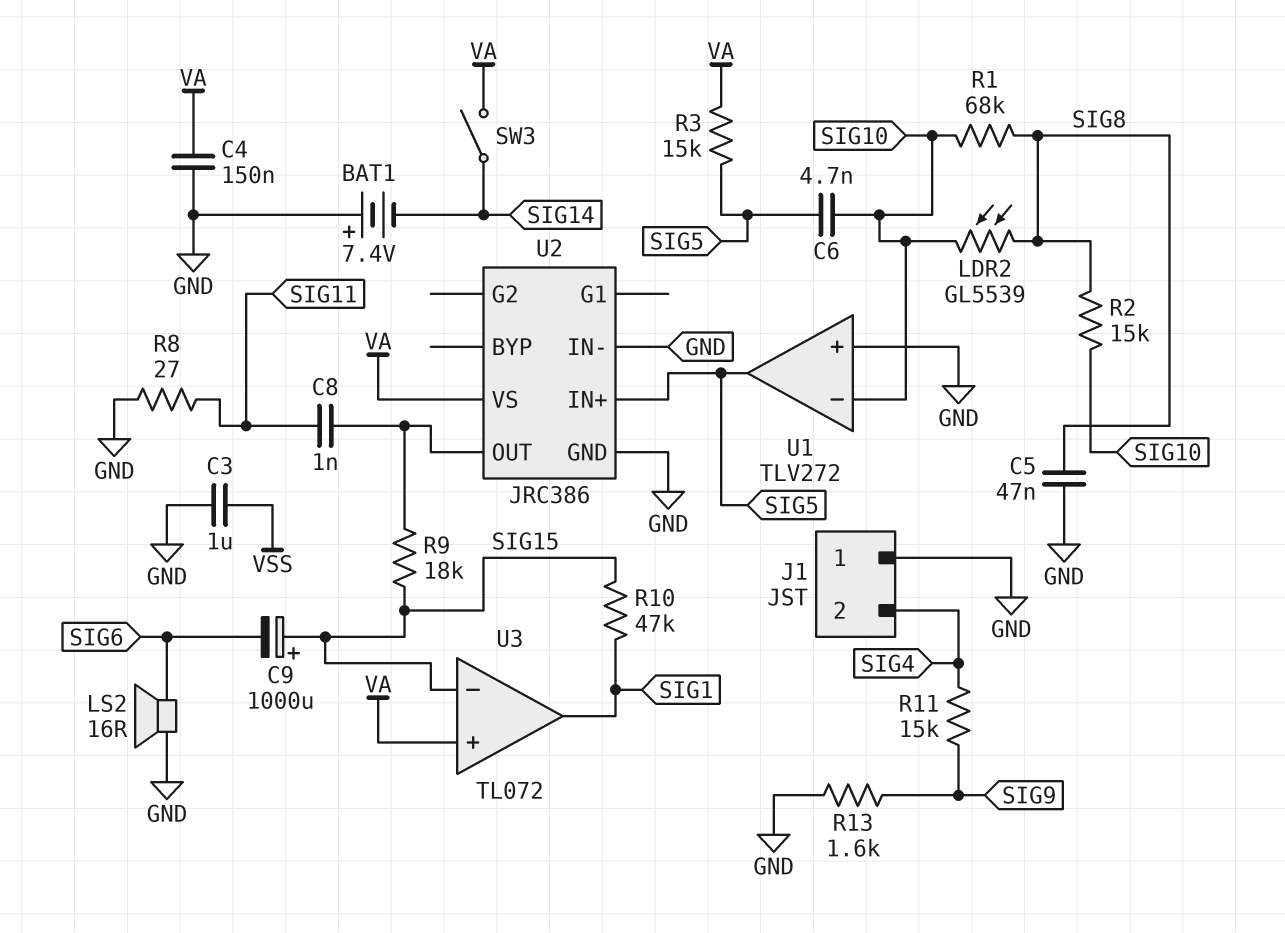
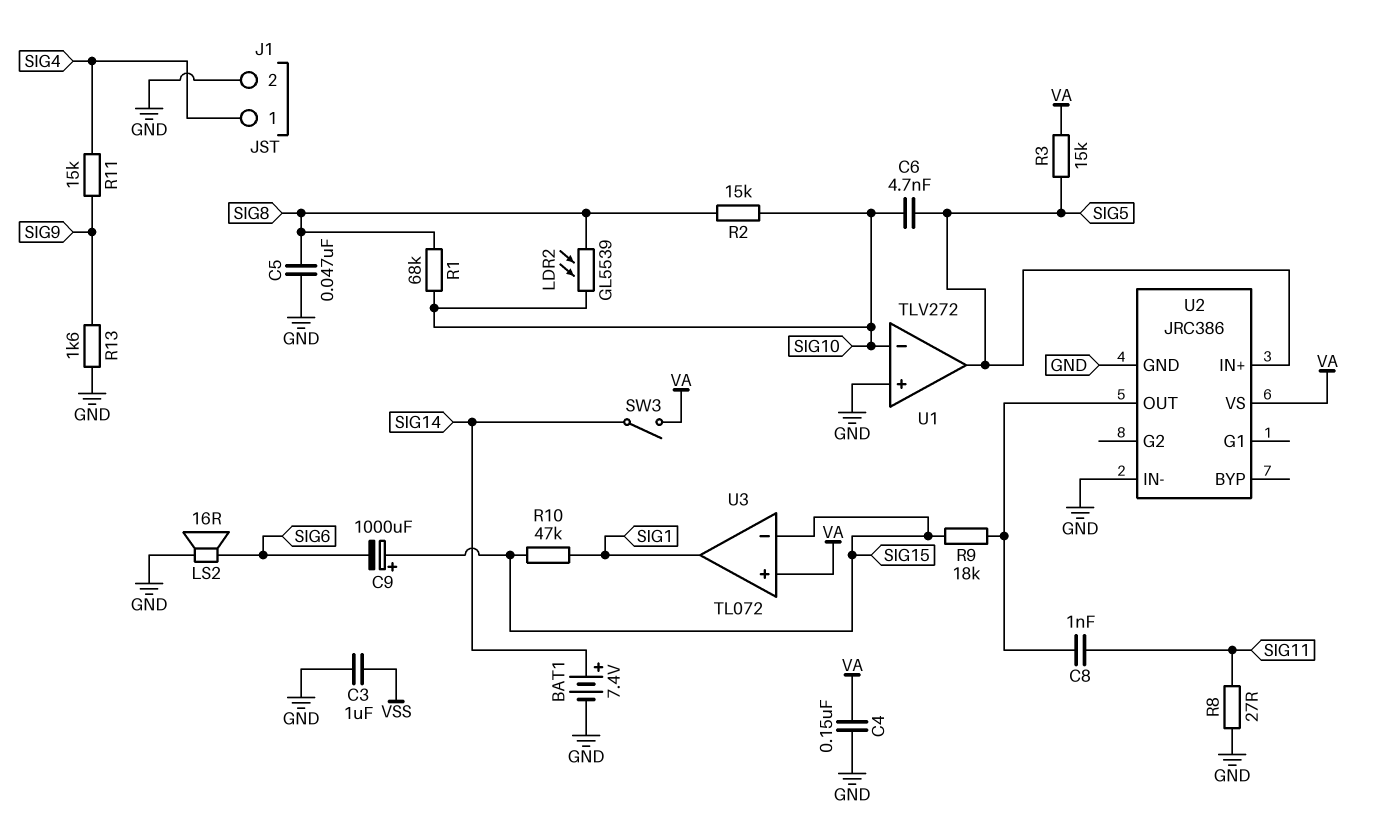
BAT1: 7.4V (plus GND, minus SIG14) -> 7.4V (plus SIG14, minus GND)
J1 pin 1: GND -> SIG4
J1 pin 2: SIG4 -> GND

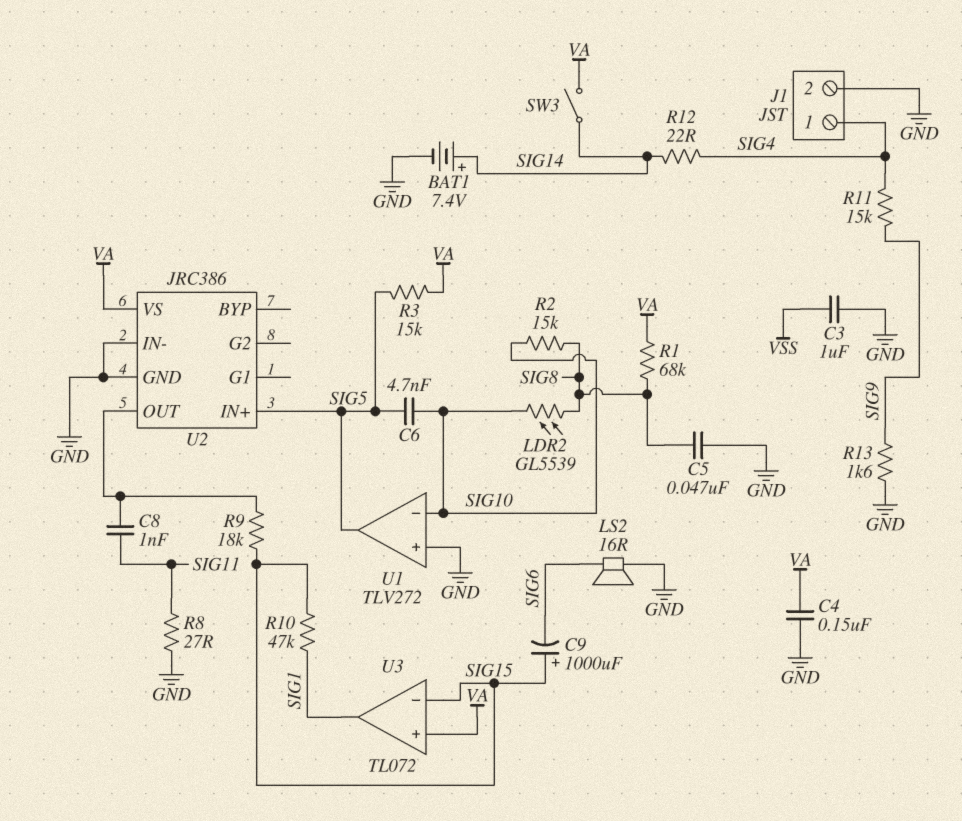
R1: 68k (SIG8, SIG10) -> 68k (SIG8, VA)
R12: none -> 22 (SIG4, SIG14)

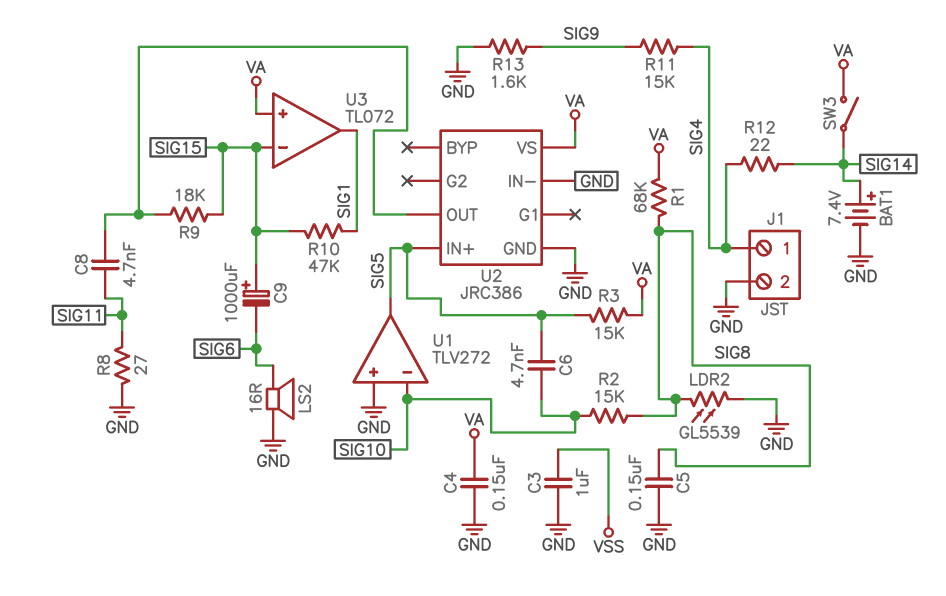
C5: 47nF (GND, SIG8) -> 150nF (GND, SIG8)
C8: 1nF (SIG11, U2/OUT) -> 4.7nF (SIG11, U2/OUT)
LDR2: GL5539 (SIG8, SIG10) -> GL5539 (GND, SIG8)

